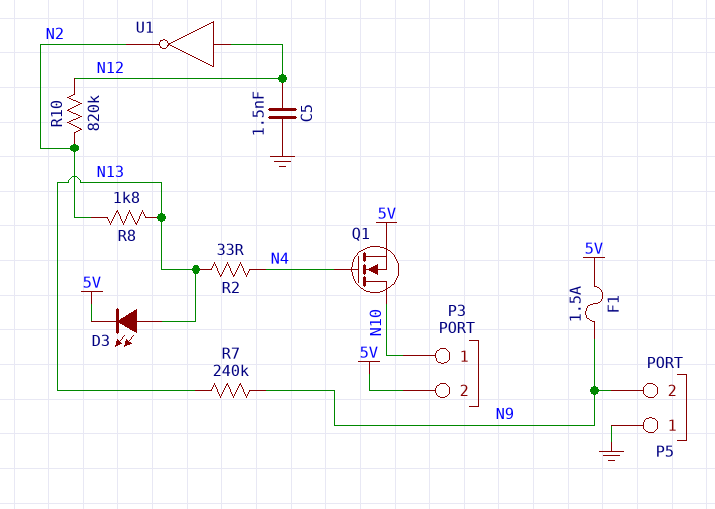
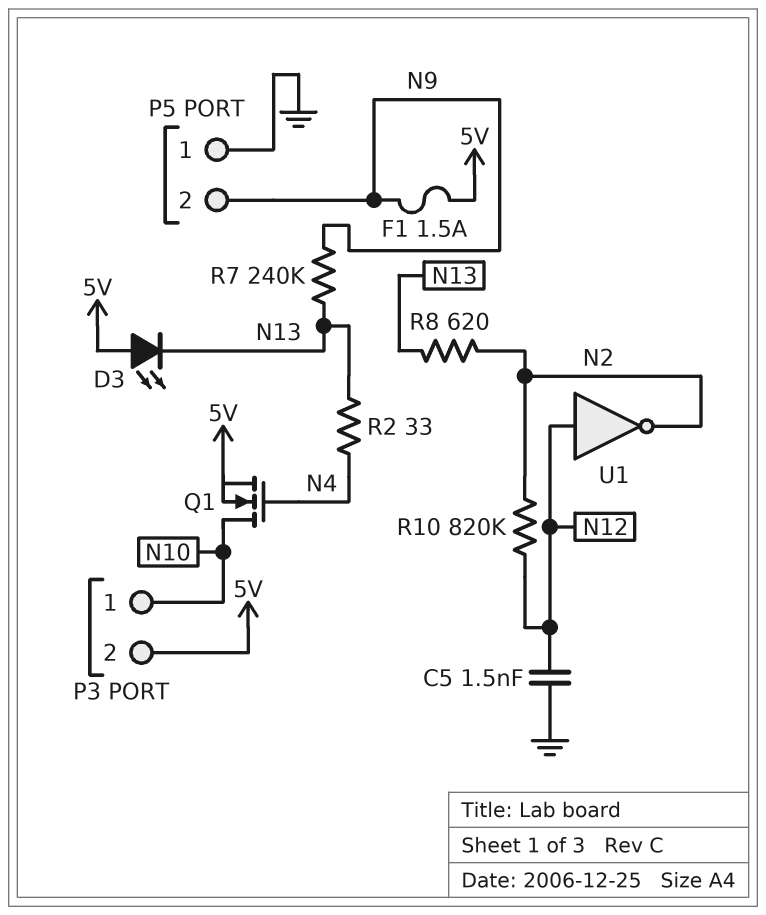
D3: LED (A N13, K 5V) -> LED (A 5V, K N13)
R8: 1.8k (N2, N13) -> 620 (N2, N13)

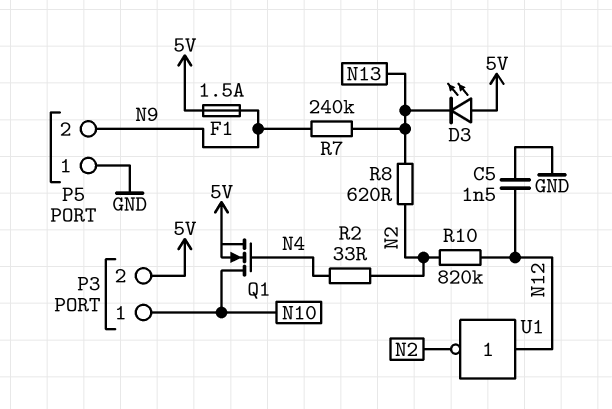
R2: 33 (N4, N13) -> 33 (N2, N4)

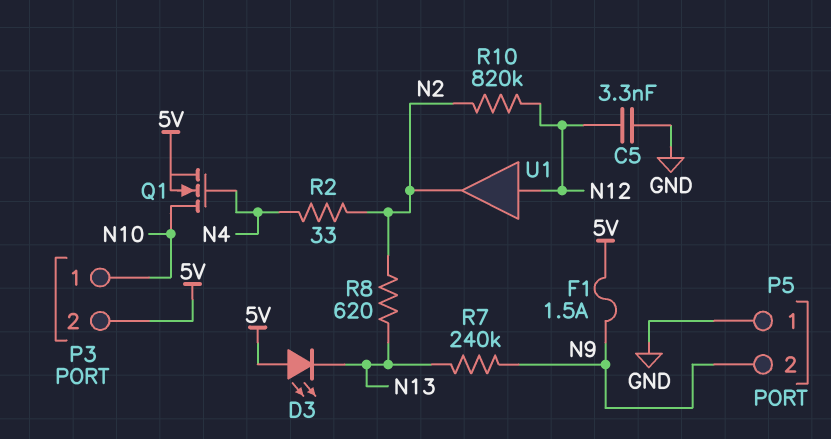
C5: 1.5nF (GND, N12) -> 3.3nF (GND, N12)
U1: NOT (in N12, out N2) -> buffer (in N12, out N2)

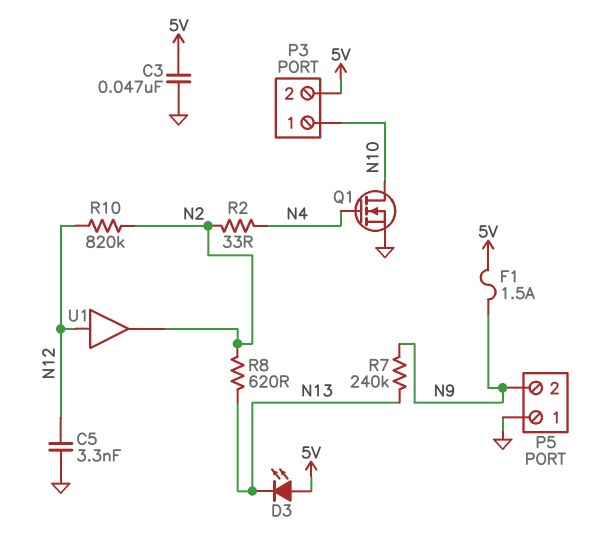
C3: none -> 47nF (5V, GND)
Q1: NMOS (G N4, D N10, S 5V) -> NMOS (G N4, D N10, S GND)

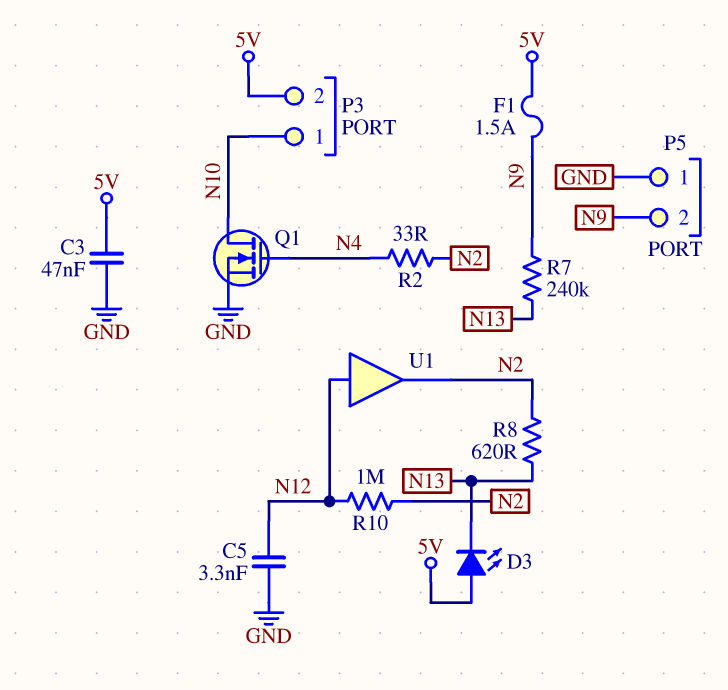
R10: 820k (N2, N12) -> 1M (N2, N12)

